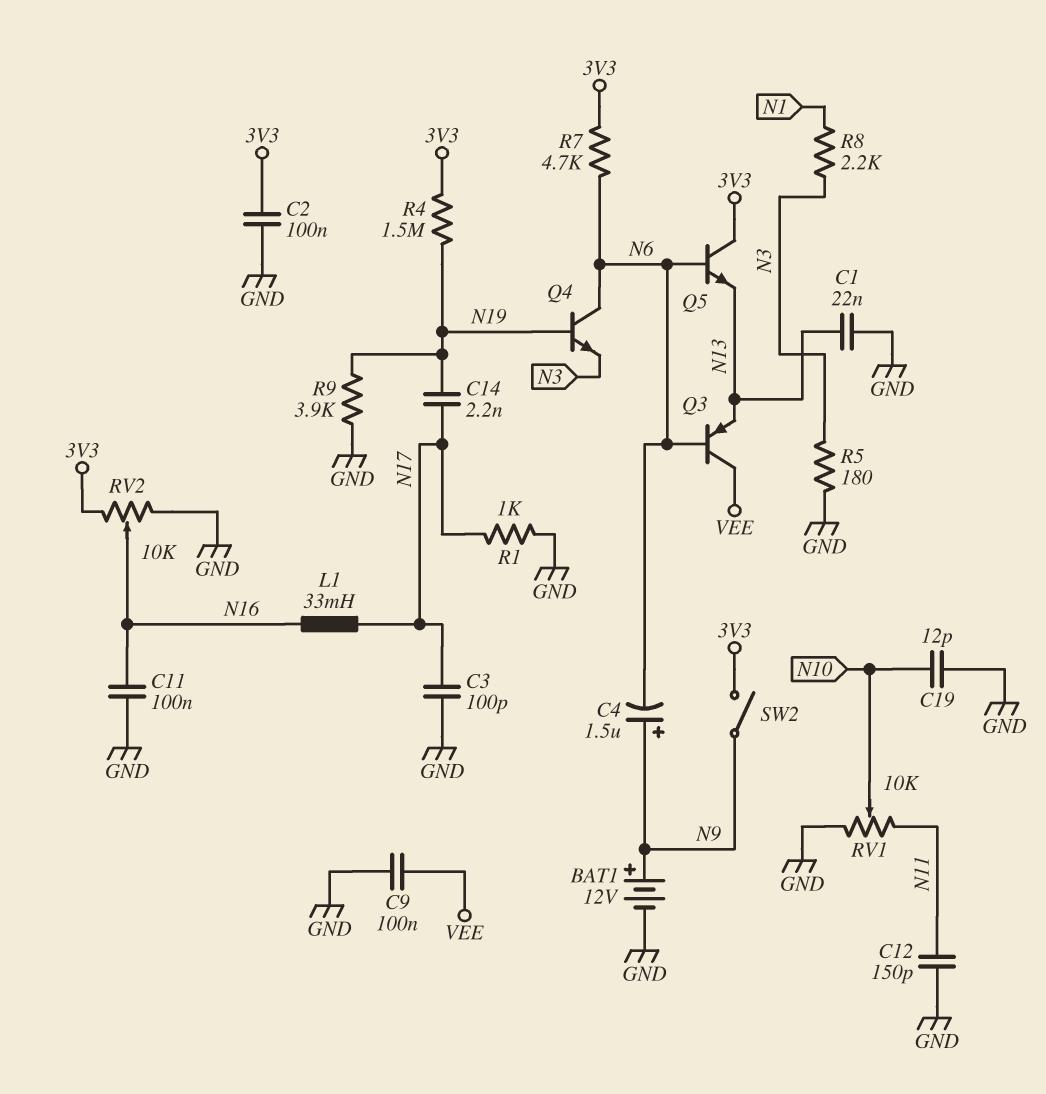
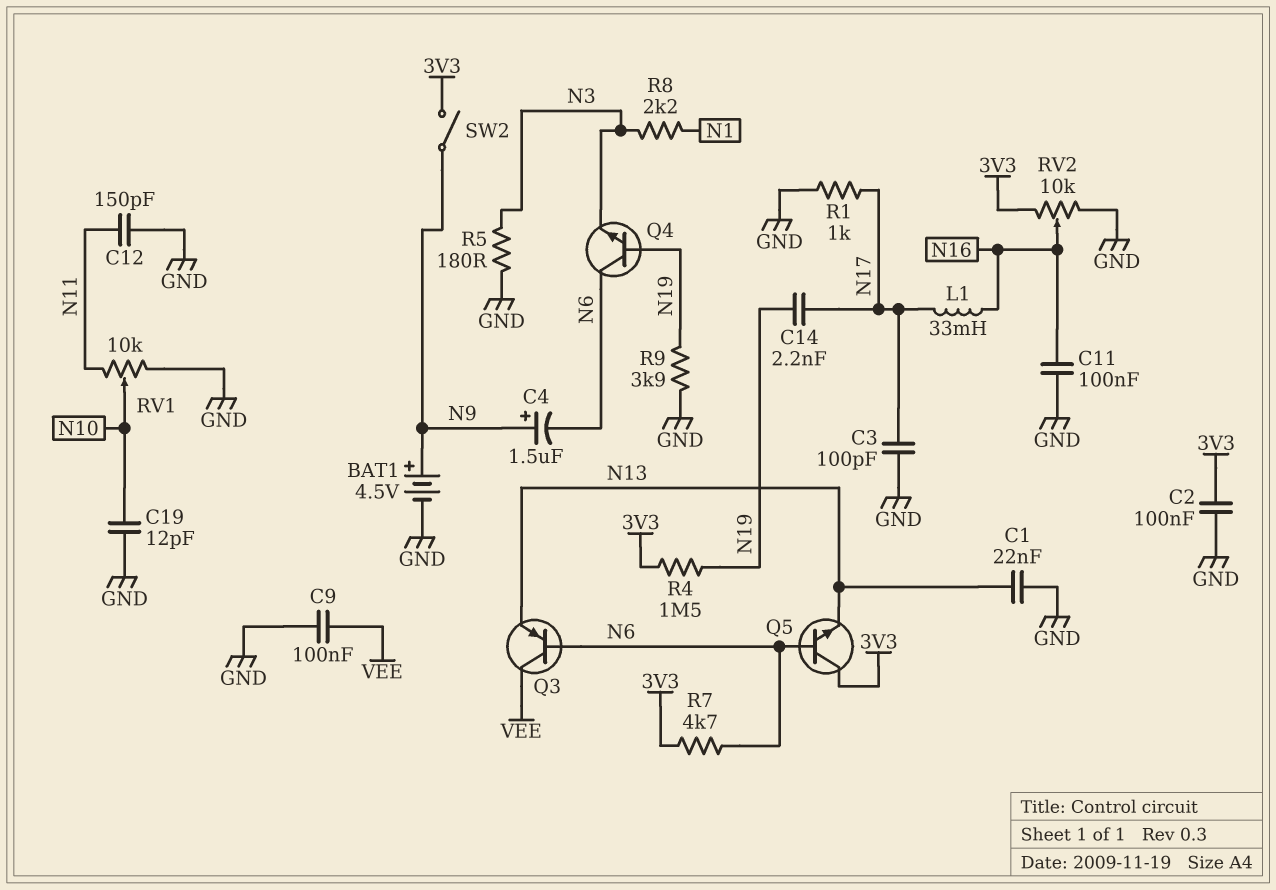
BAT1: 12V (plus N9, minus GND) -> 4.5V (plus N9, minus GND)

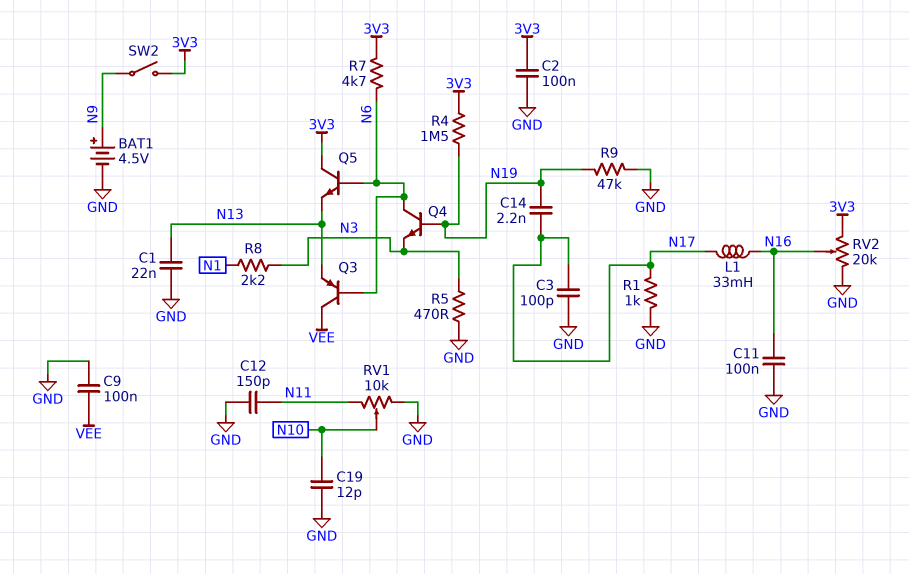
C4: 1.5uF (plus N9, minus N6) -> none
R5: 180 (GND, N3) -> 470 (GND, N3)
R9: 3.9k (GND, N19) -> 47k (GND, N19)
RV2: 10k (3V3, GND, wiper N16) -> 20k (3V3, GND, wiper N16)

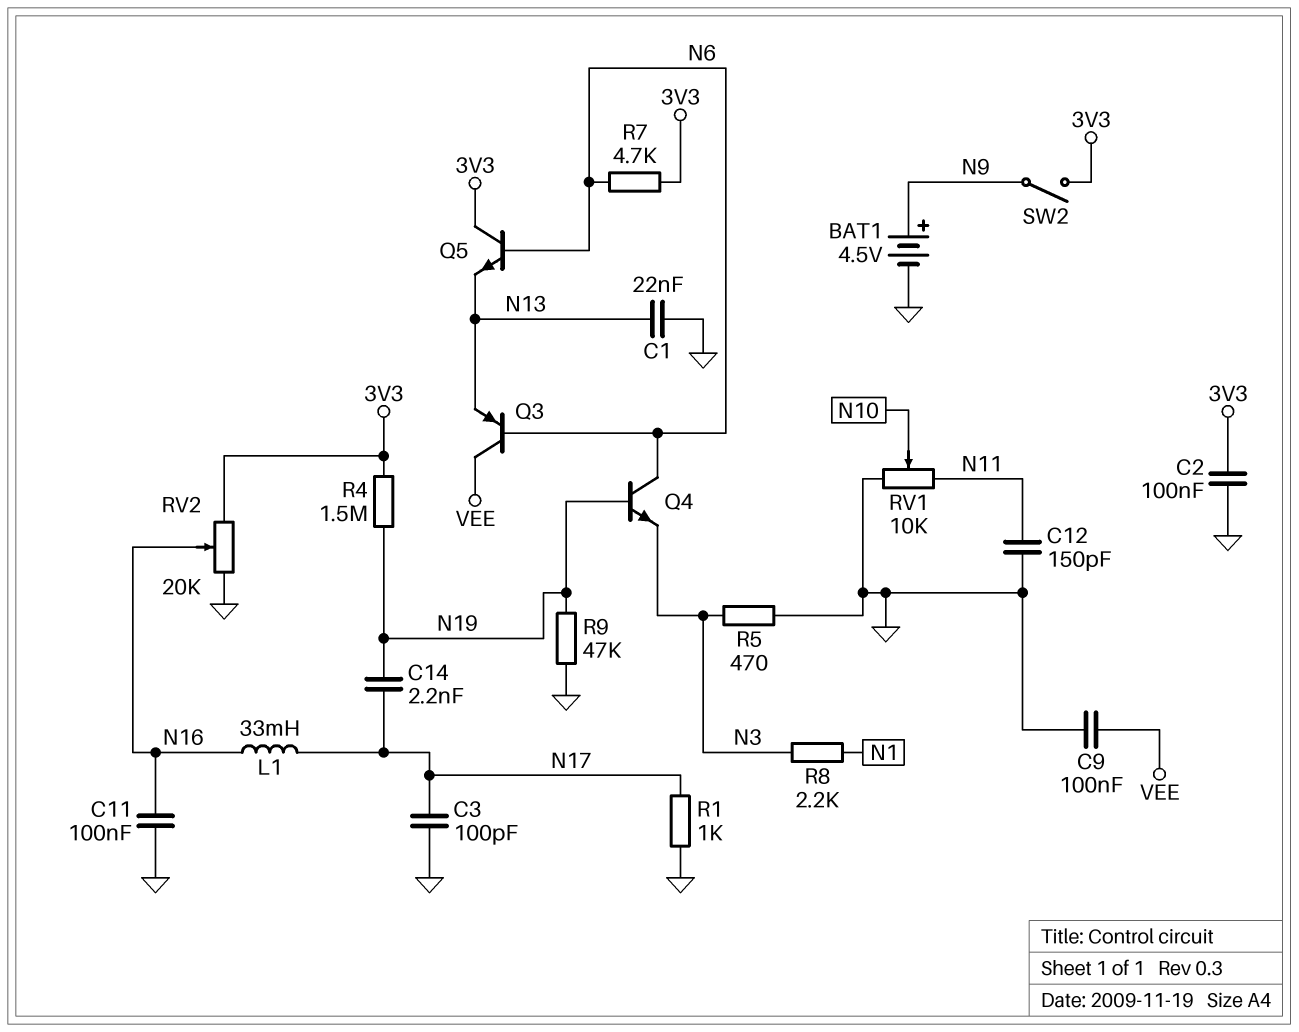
C19: 12pF (GND, N10) -> none

